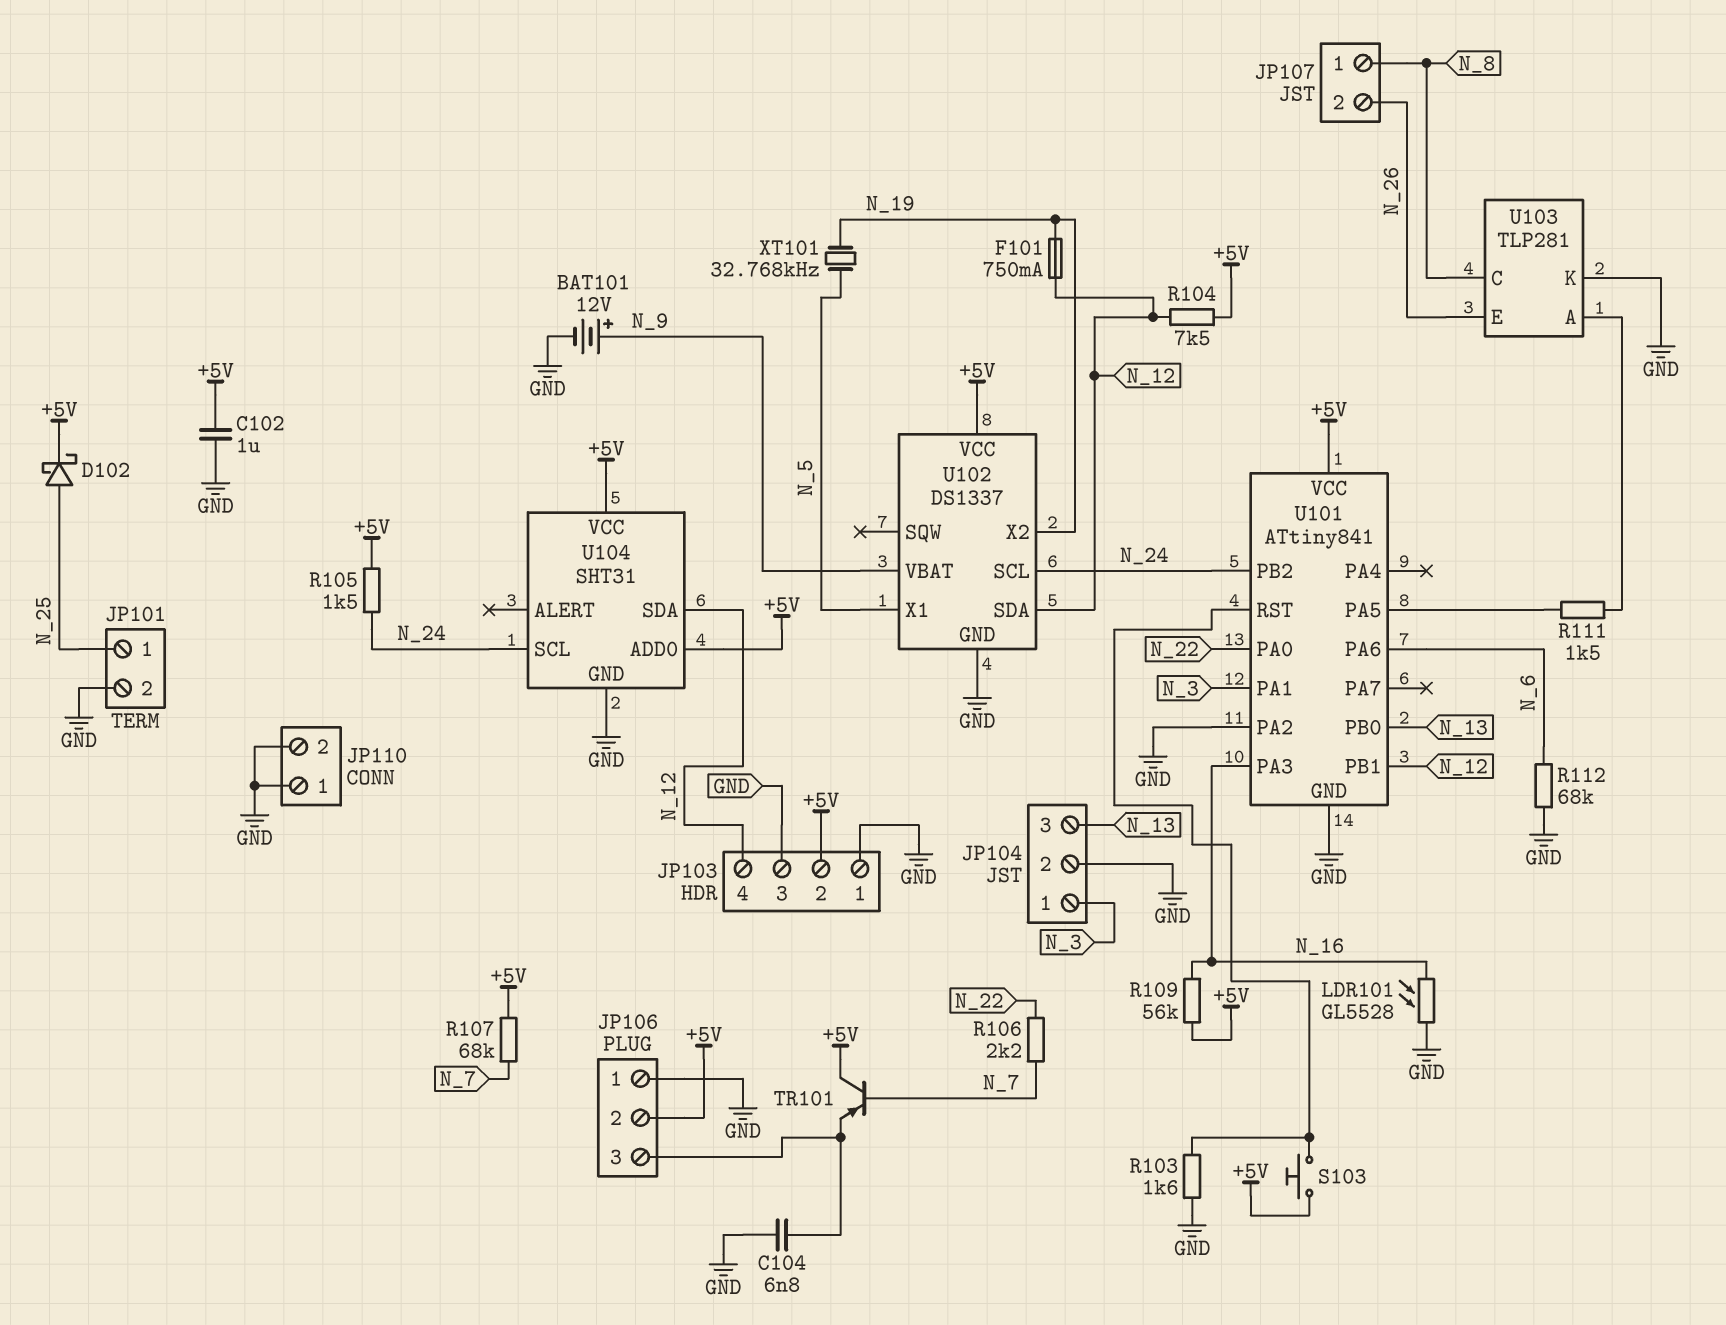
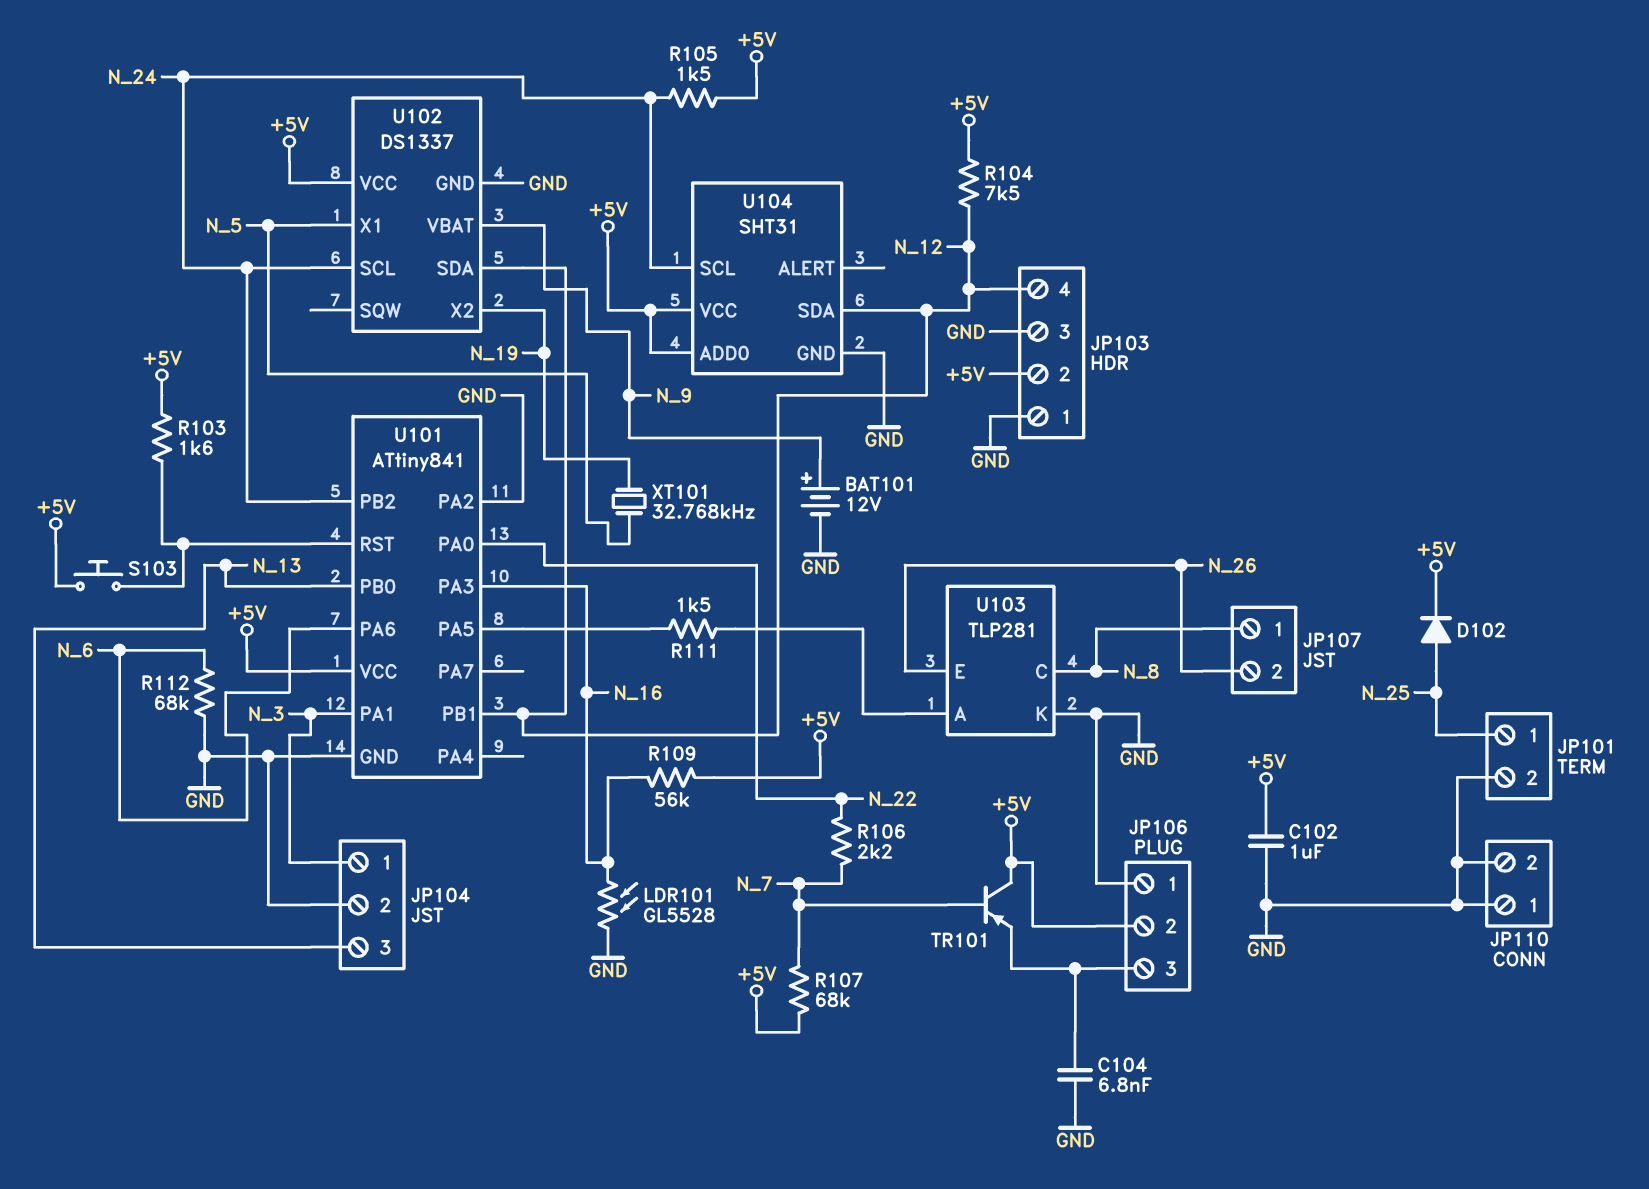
D102: schottky (A N_25, K +5V) -> diode (A N_25, K +5V)
F101: 750mA (N_12, N_19) -> none
R103: 1.6k (GND, U101/RST) -> 1.6k (+5V, U101/RST)

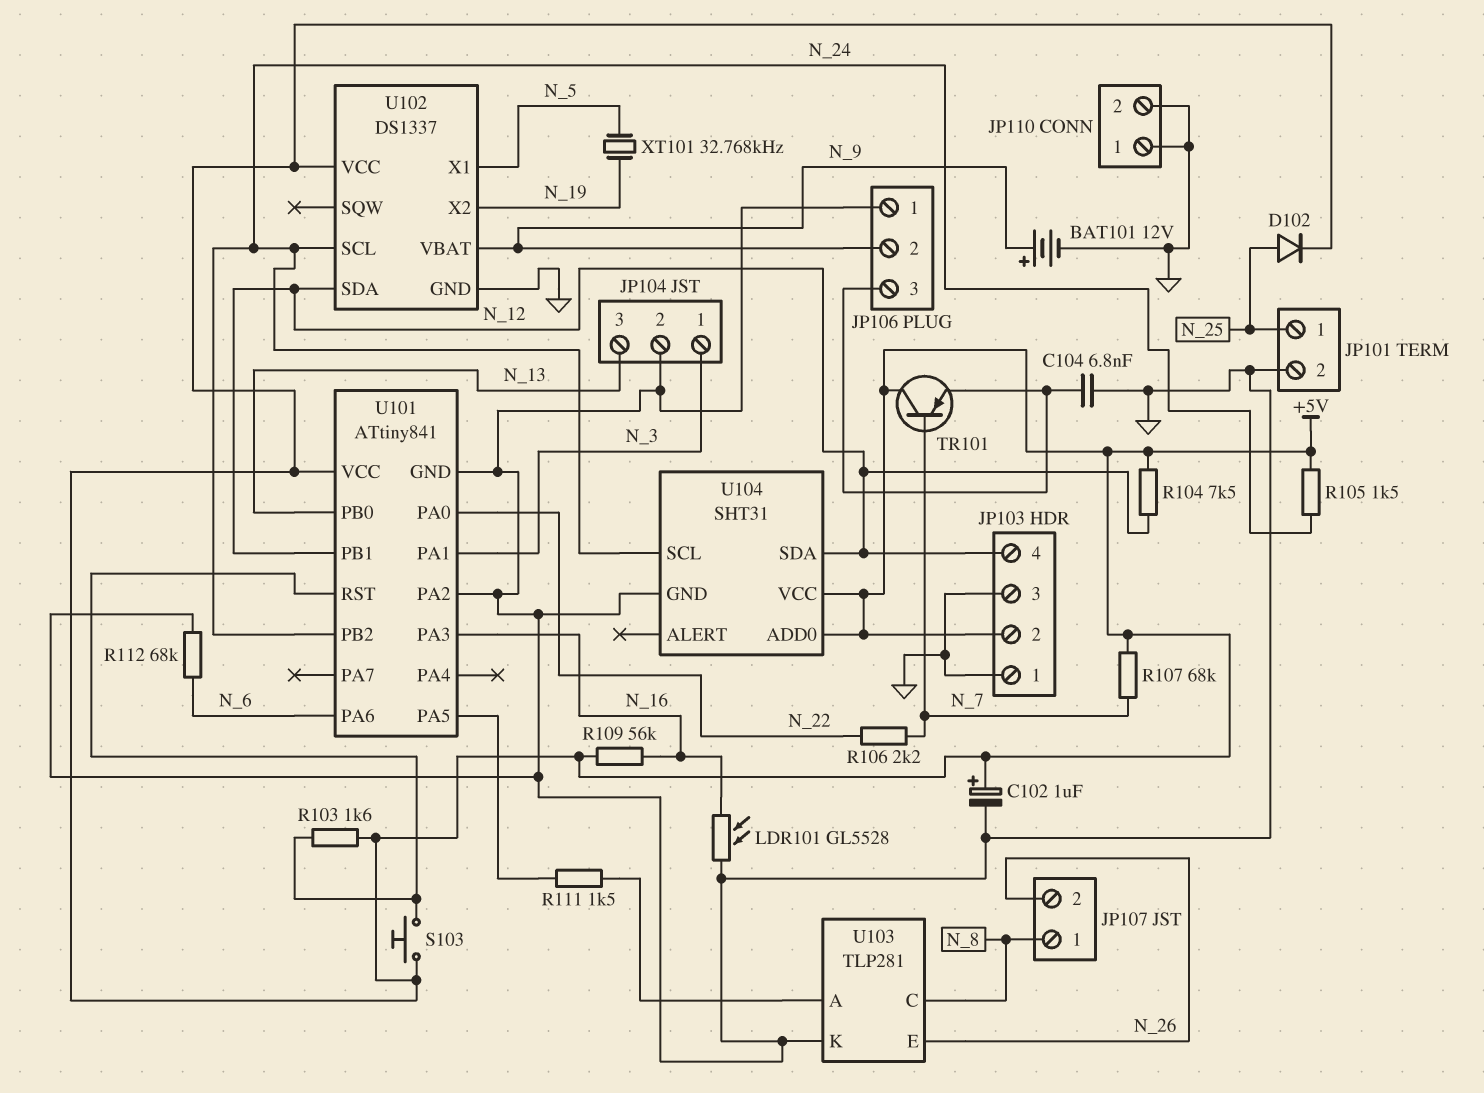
C102: 1uF (+5V, GND) -> 1uF (plus +5V, minus GND)
JP106 pin 2: +5V -> N_9

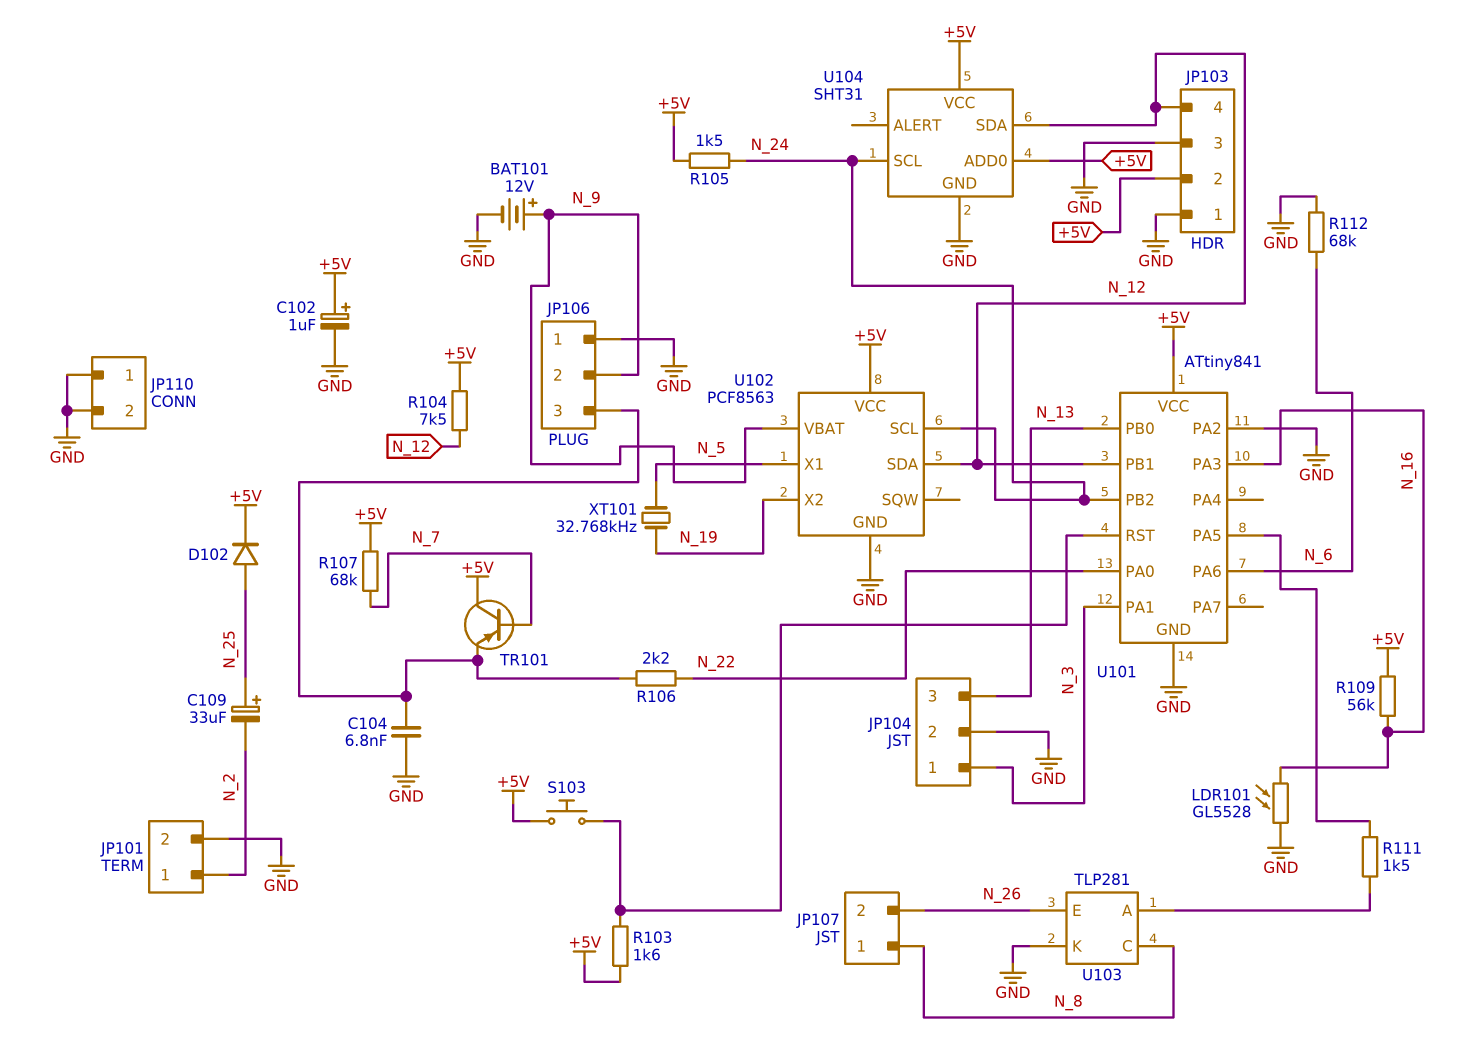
C109: none -> 33uF (plus N_25, minus N_2)
JP101 pin 1: N_25 -> N_2
R106: 2.2k (N_7, N_22) -> 2.2k (JP106/3, N_22)
U102: DS1337 -> PCF8563

